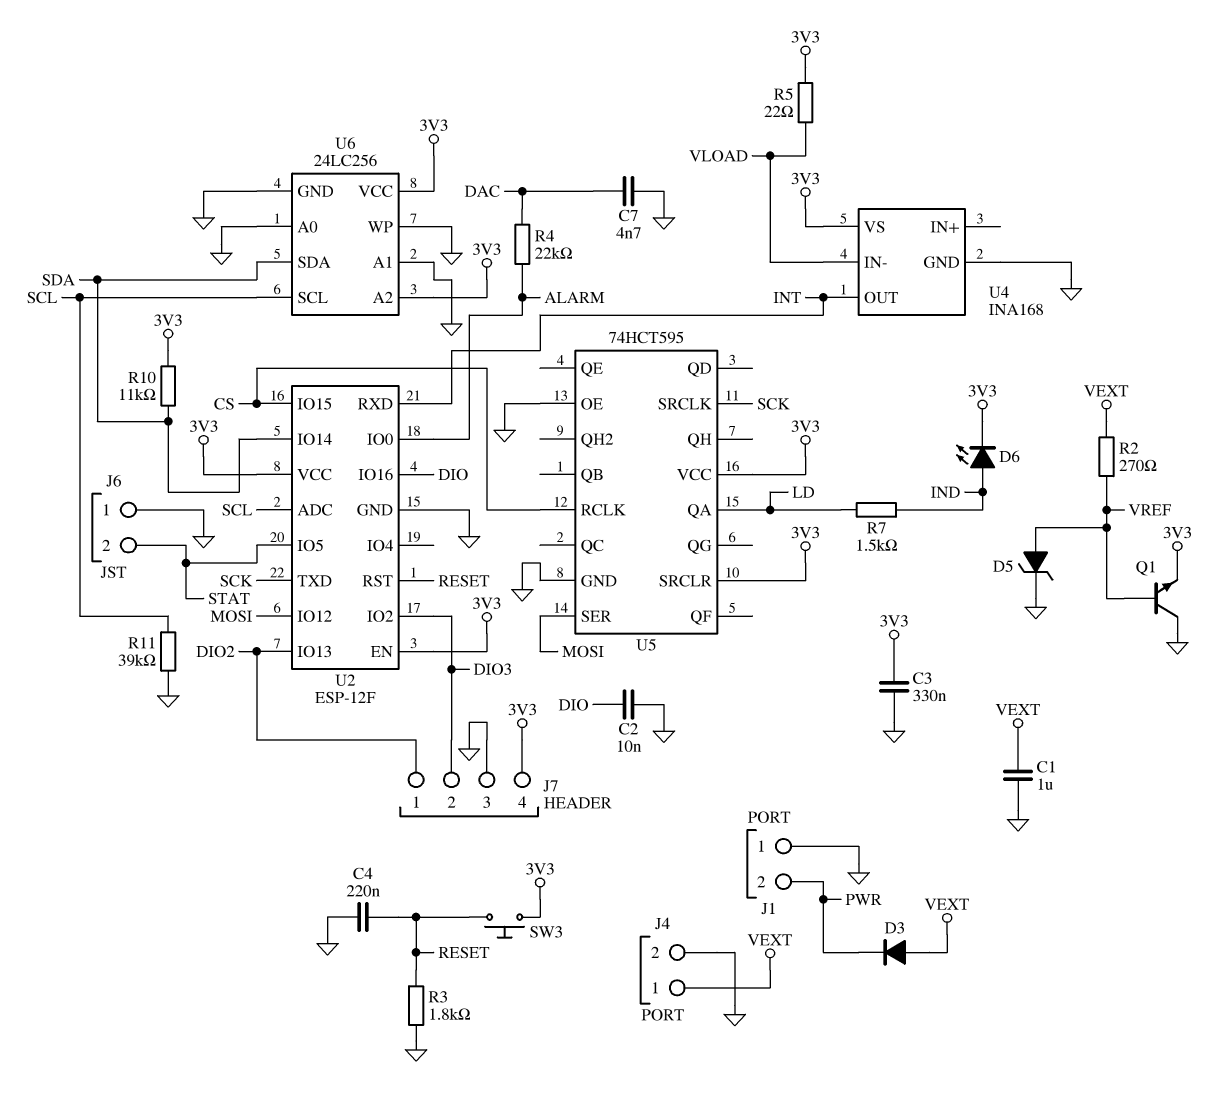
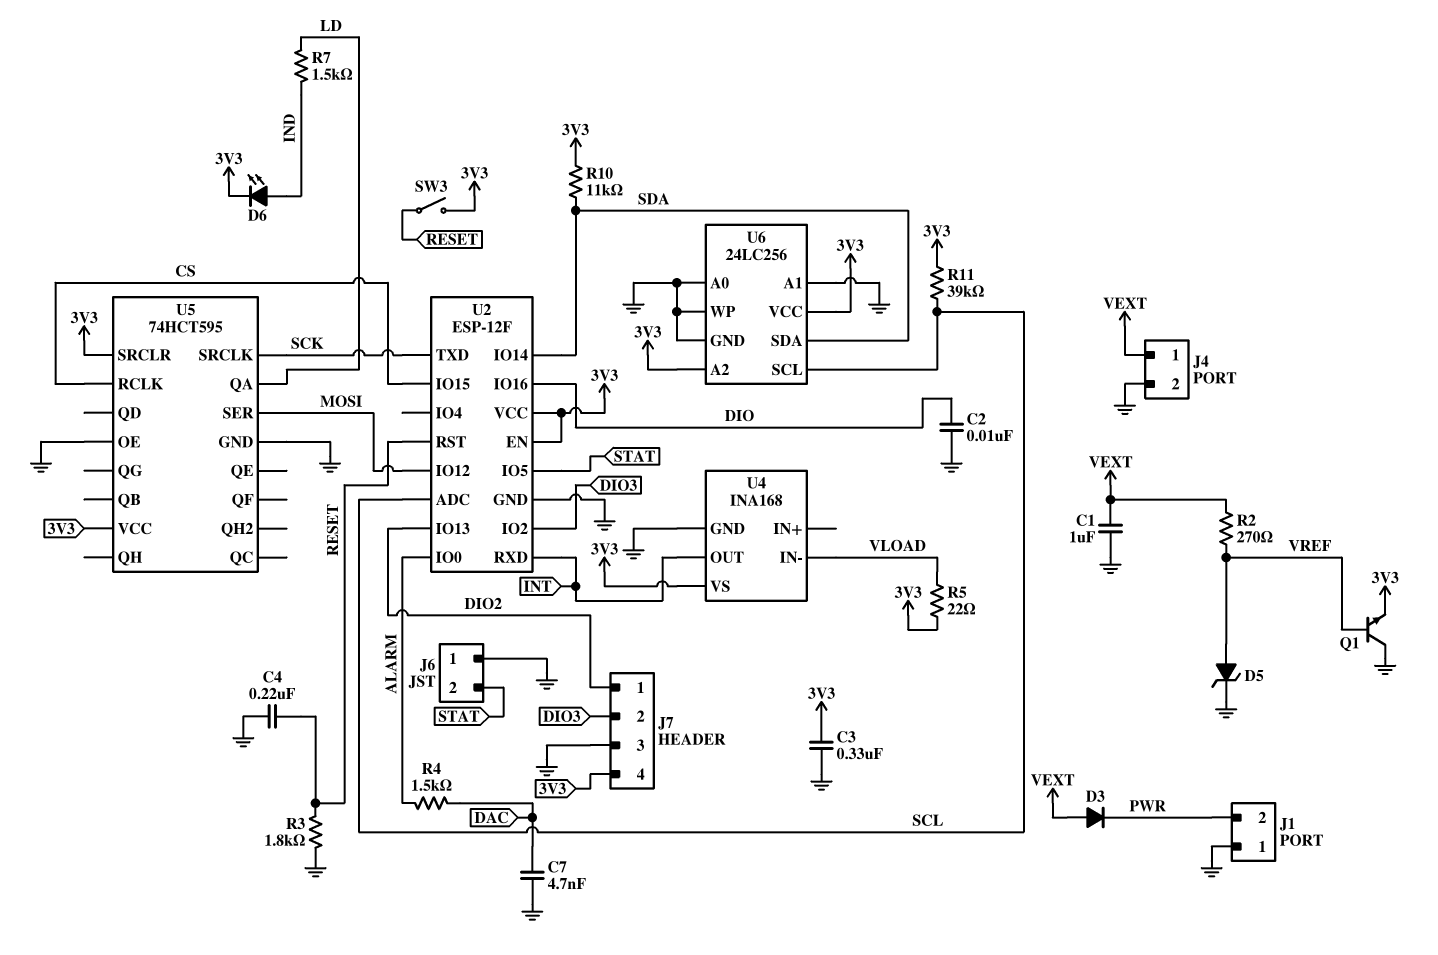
R4: 22k (ALARM, DAC) -> 1.5k (ALARM, DAC)
R11: 39k (GND, SCL) -> 39k (3V3, SCL)
SW3: button (3V3, RESET) -> switch (3V3, RESET)

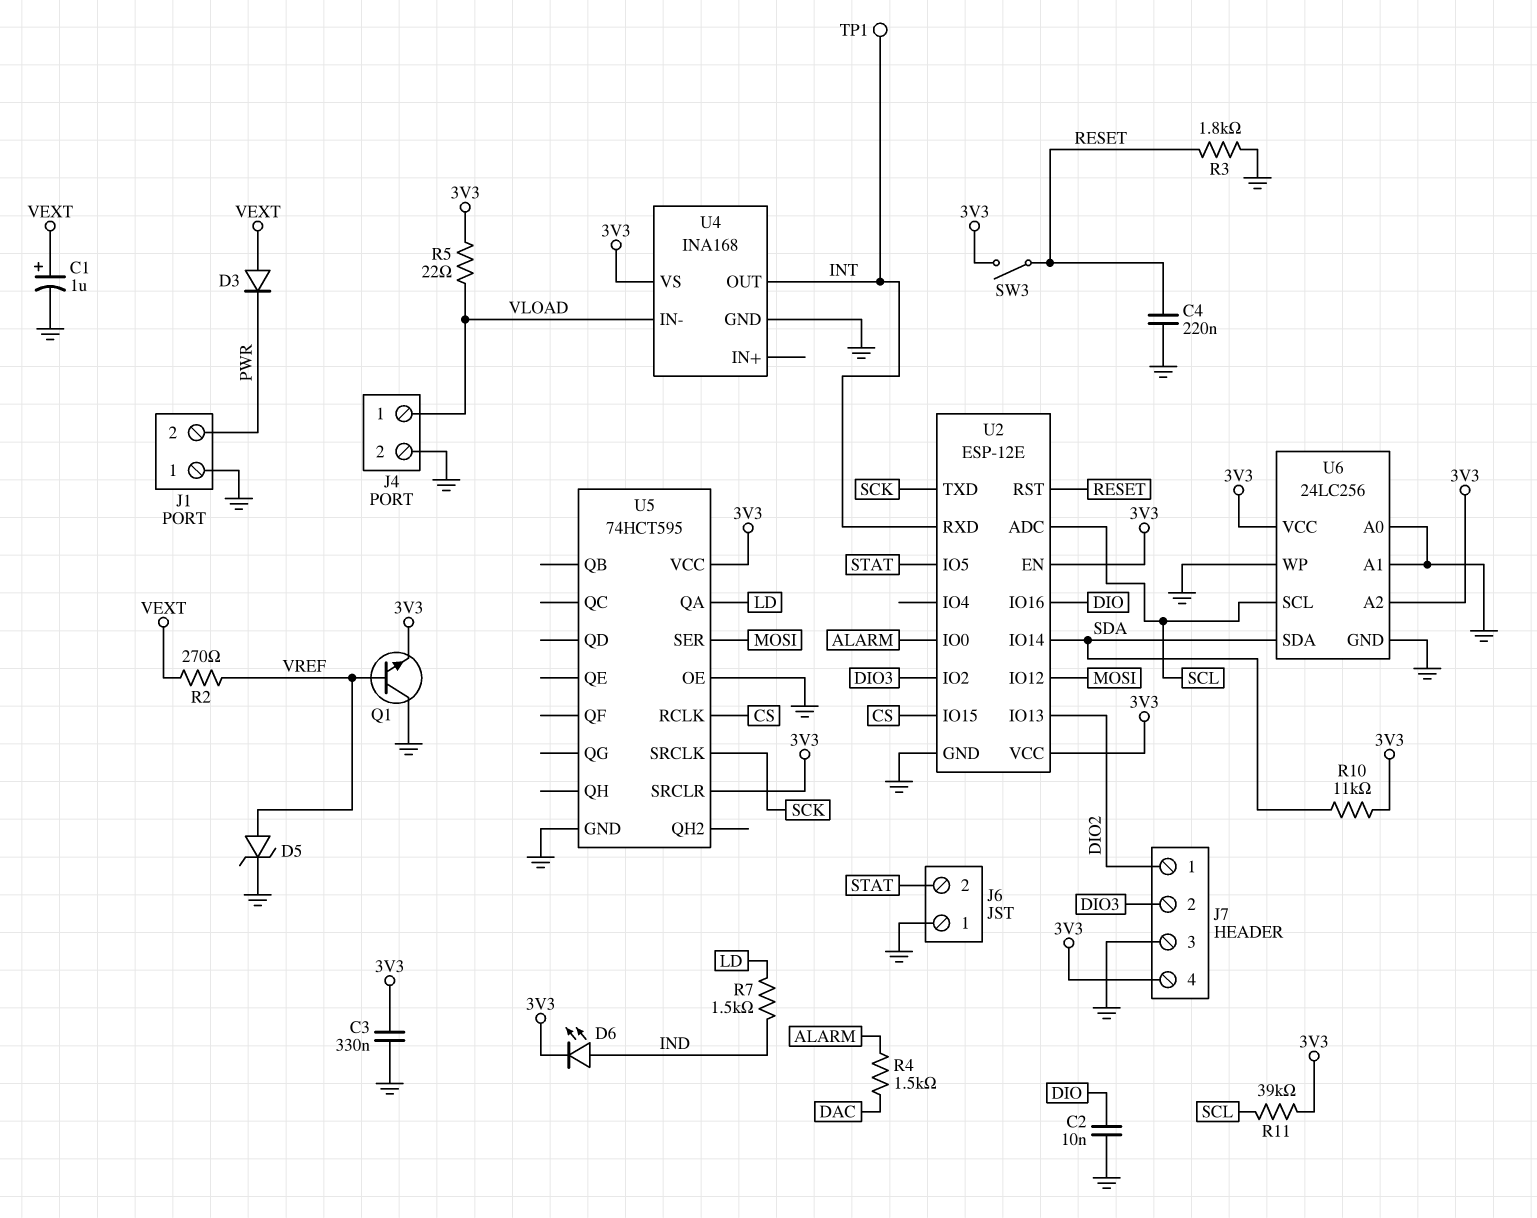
C1: 1uF (GND, VEXT) -> 1uF (plus VEXT, minus GND)
C7: 4.7nF (DAC, GND) -> none
J4 pin 1: VEXT -> VLOAD
TP1: none -> test point (INT)
U2: ESP-12F -> ESP-12E

